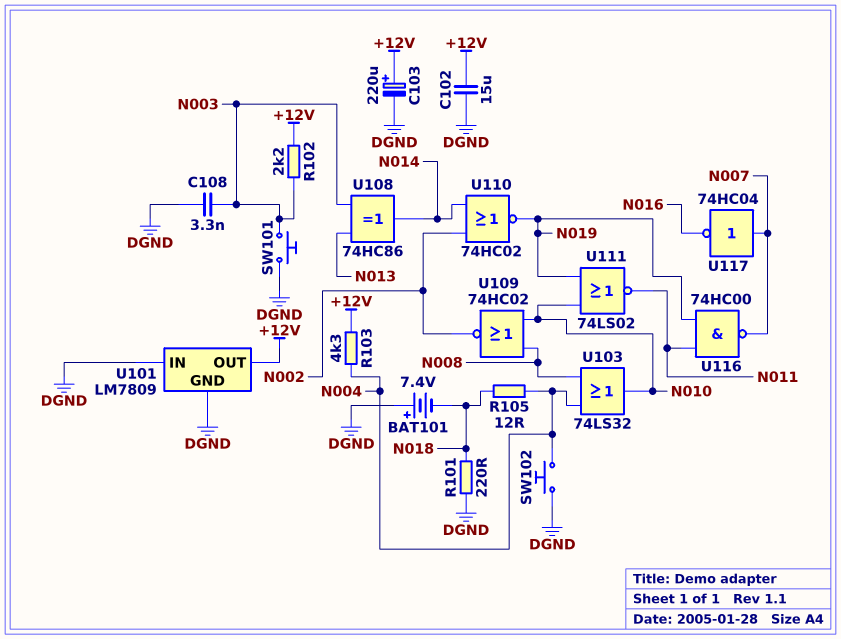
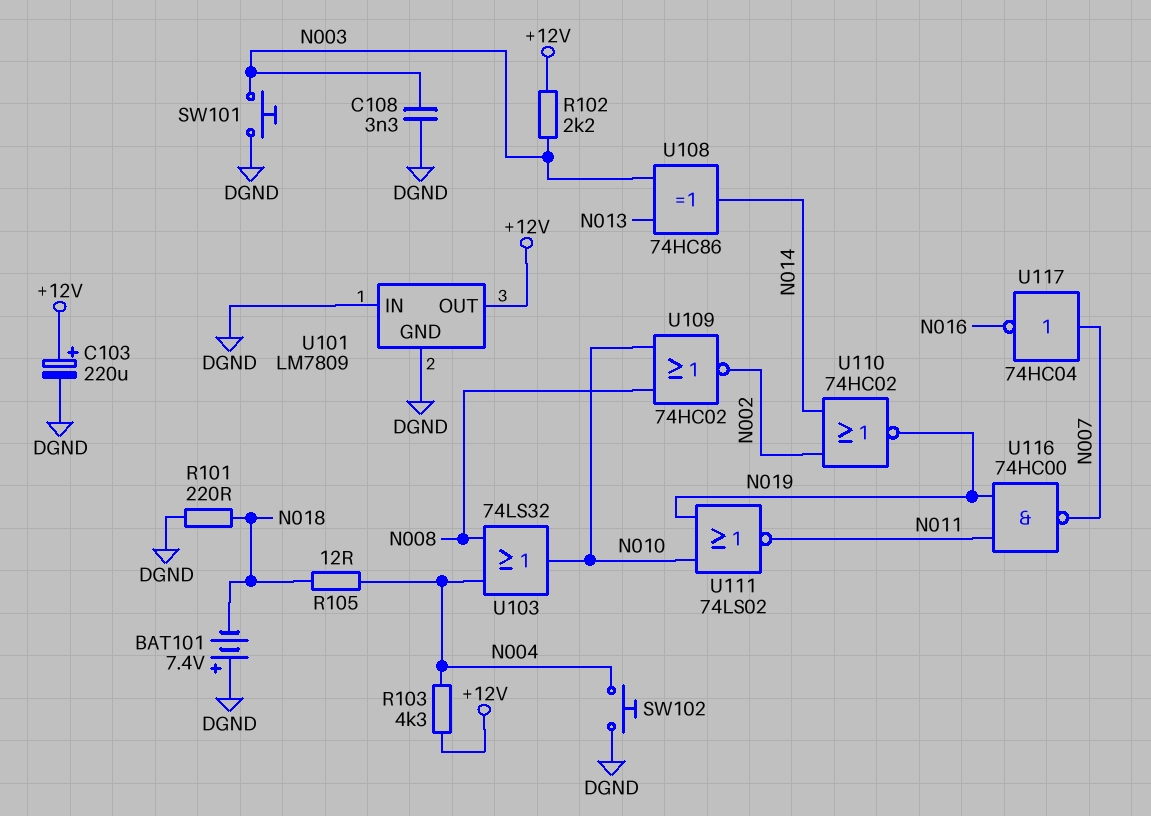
C102: 15uF (+12V, DGND) -> none

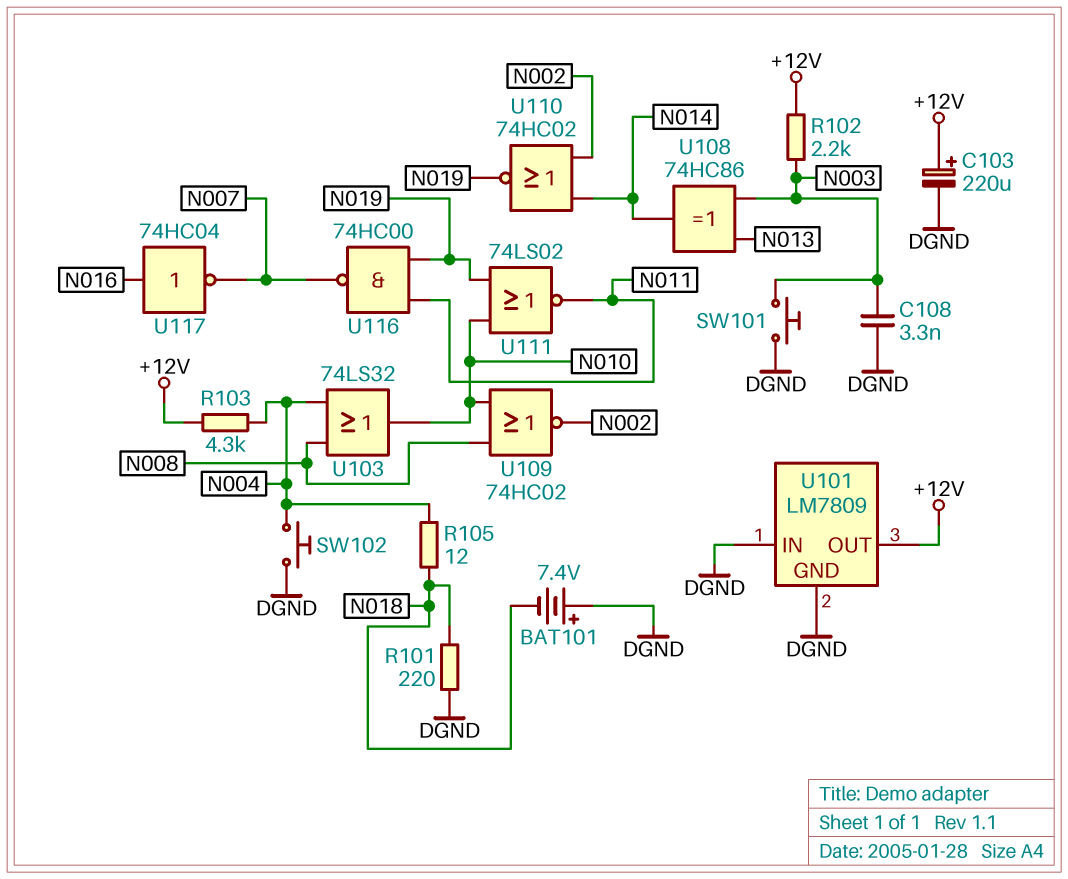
U117: NOT 74HC04 (in N007, out N016) -> NOT 74HC04 (in N016, out N007)

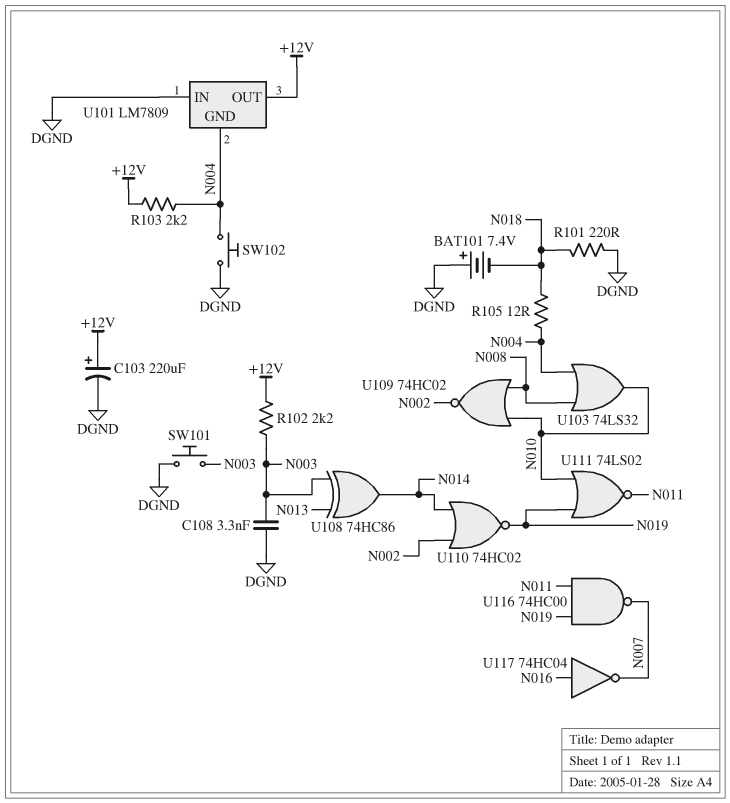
R103: 4.3k (+12V, N004) -> 2.2k (+12V, N004)
U101 pin GND: DGND -> N004

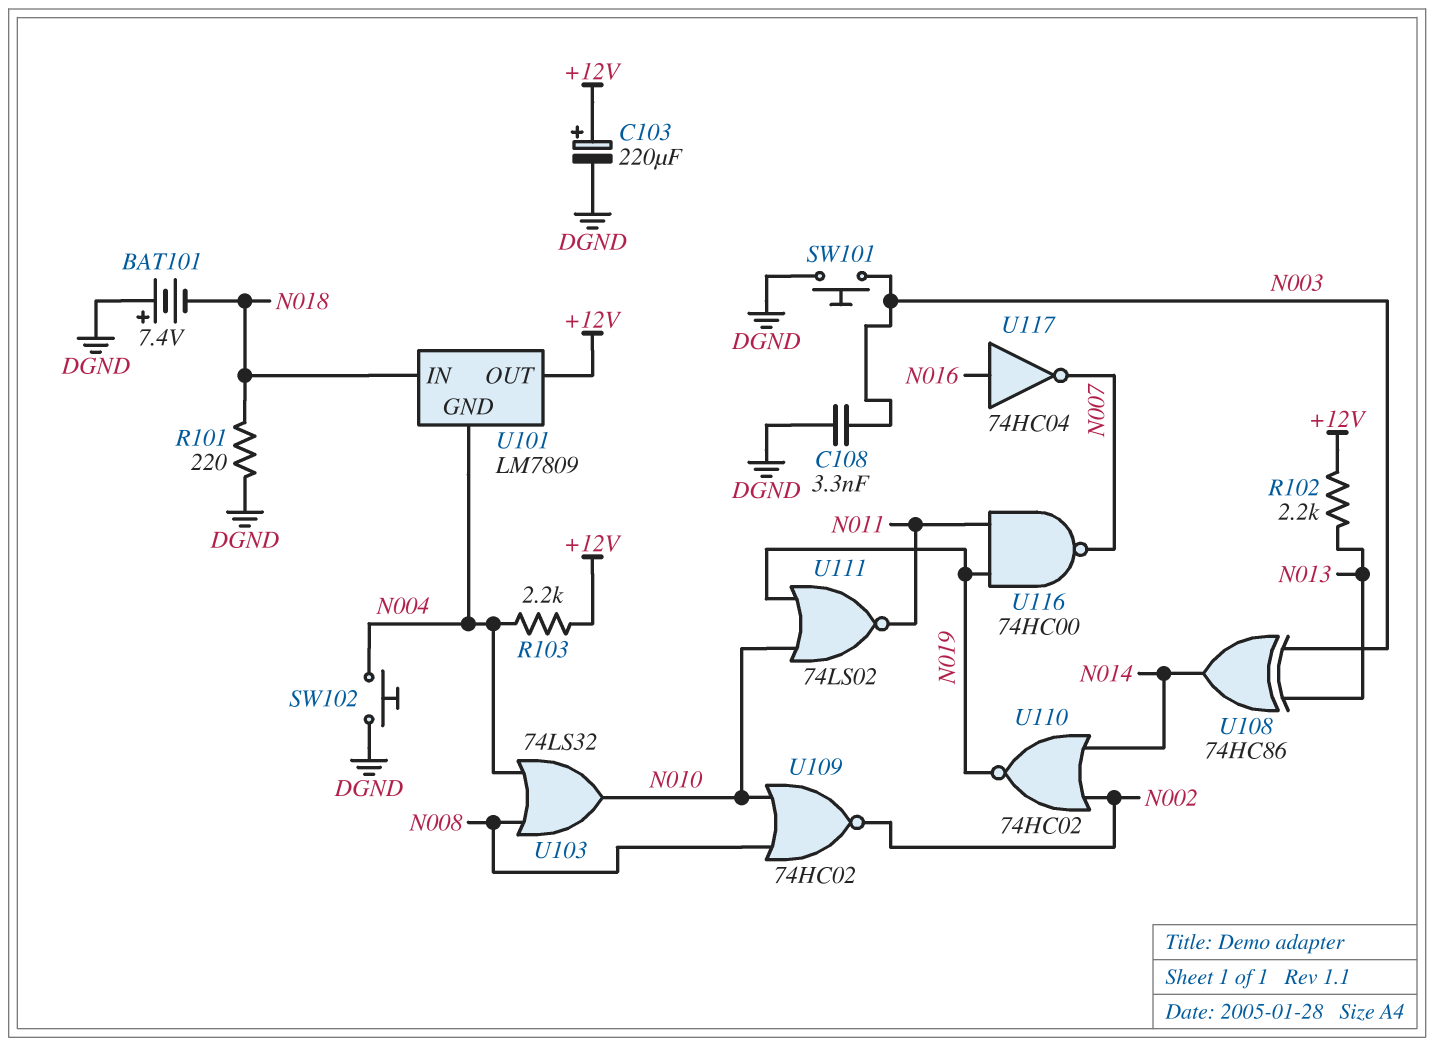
R102: 2.2k (+12V, N003) -> 2.2k (+12V, N013)
R105: 12 (N004, N018) -> none
U101 pin IN: DGND -> N018

